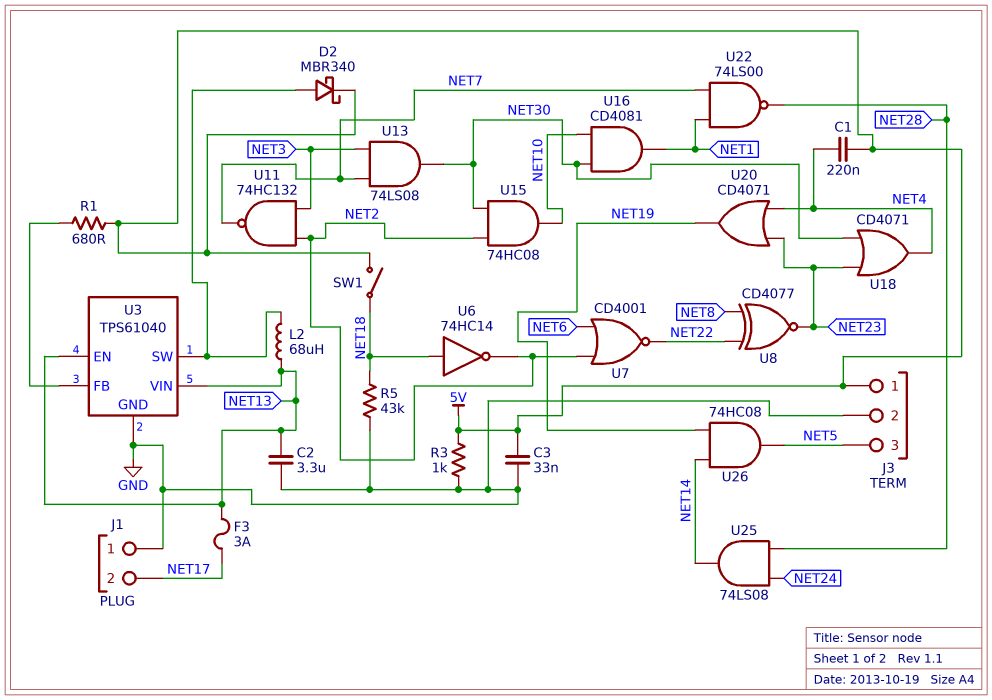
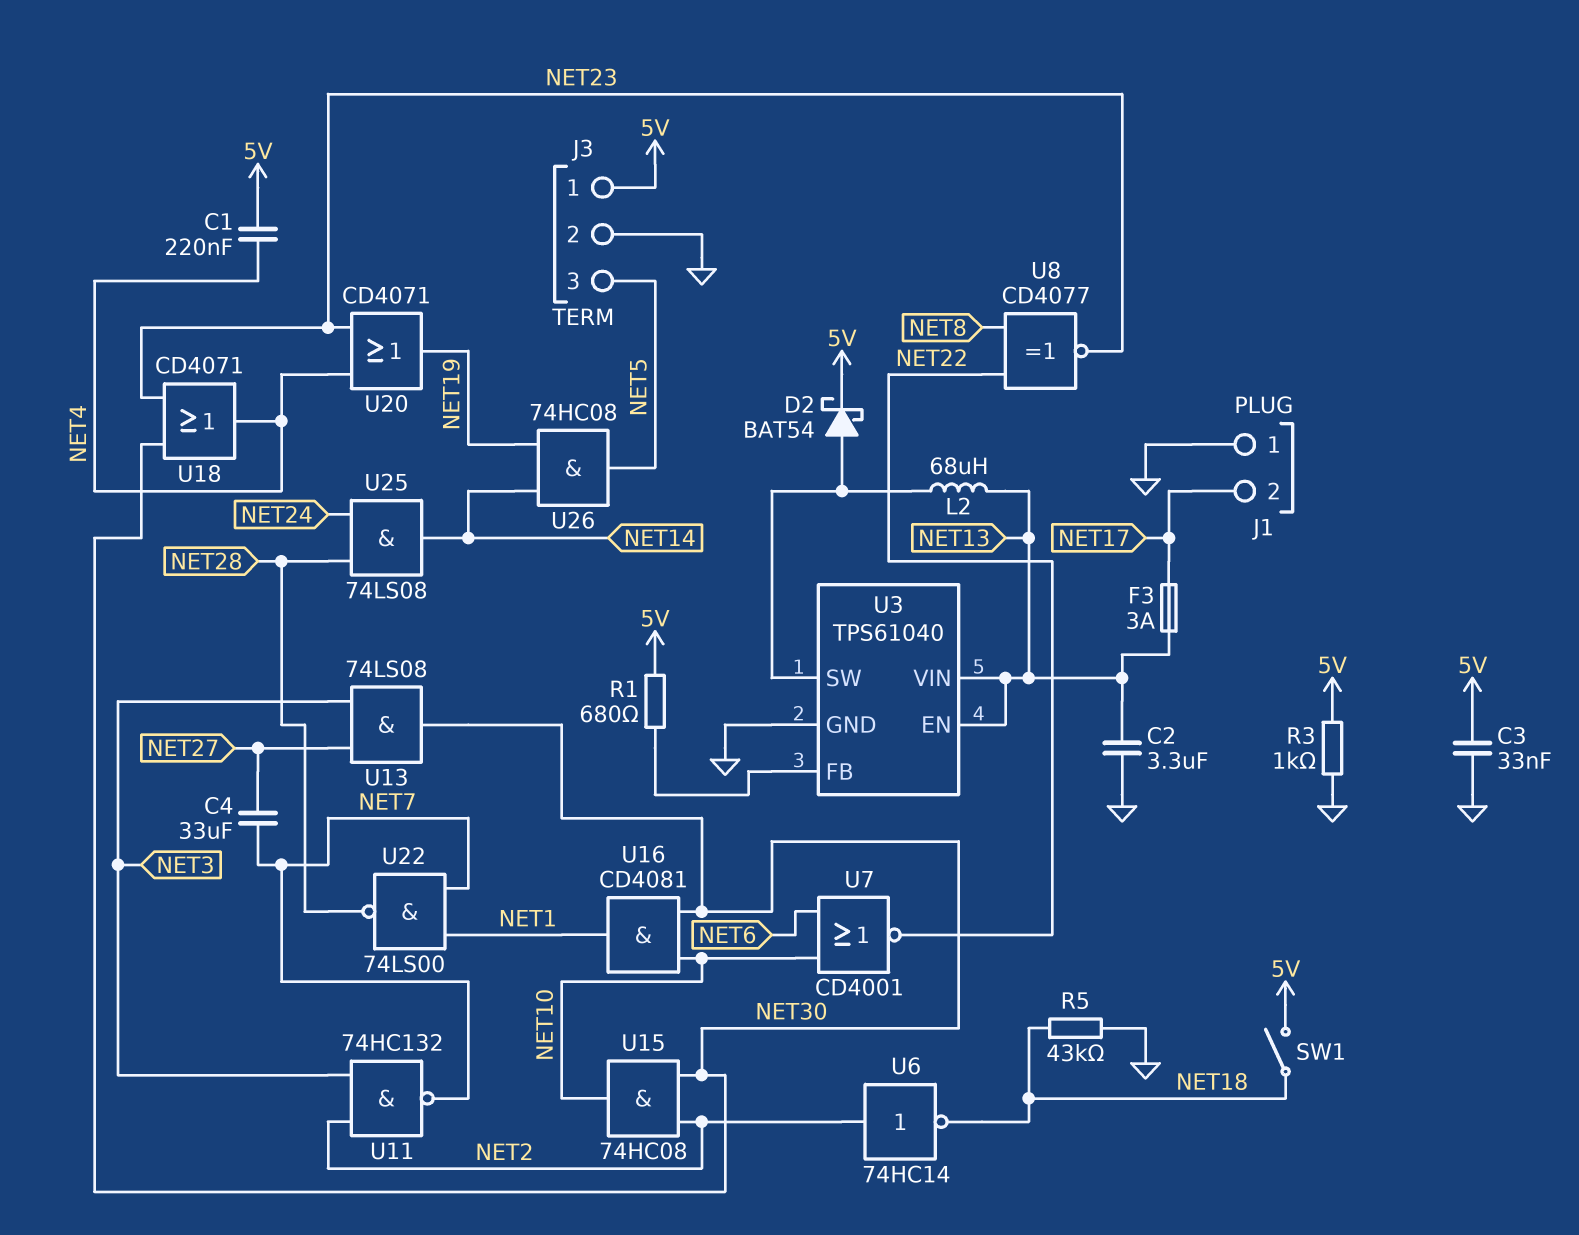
C4: none -> 33uF (NET7, NET27)
D2: schottky MBR340 (A U3/SW, K 5V) -> schottky BAT54 (A U3/SW, K 5V)
U6: NOT 74HC14 (in NET18, out NET2) -> NOT 74HC14 (in NET2, out NET18)
U7: NOR CD4001 (in NET2, in NET6, out NET22) -> NOR CD4001 (in NET6, in NET10, out NET22)
U13: AND 74LS08 (in NET3, in NET7, out NET30) -> AND 74LS08 (in NET3, in NET27, out NET30)

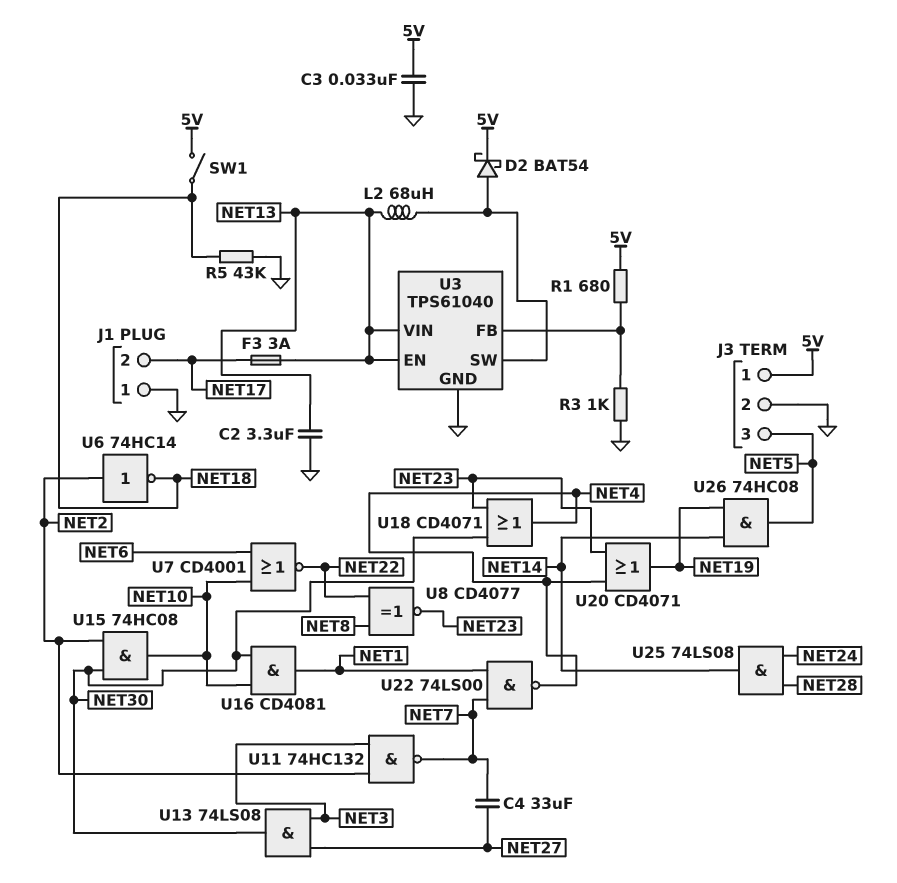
C1: 220nF (5V, NET4) -> none
R3: 1k (5V, GND) -> 1k (GND, U3/FB)
U22: NAND 74LS00 (in NET1, in NET7, out NET28) -> NAND 74LS00 (in NET1, in NET7, out NET4)

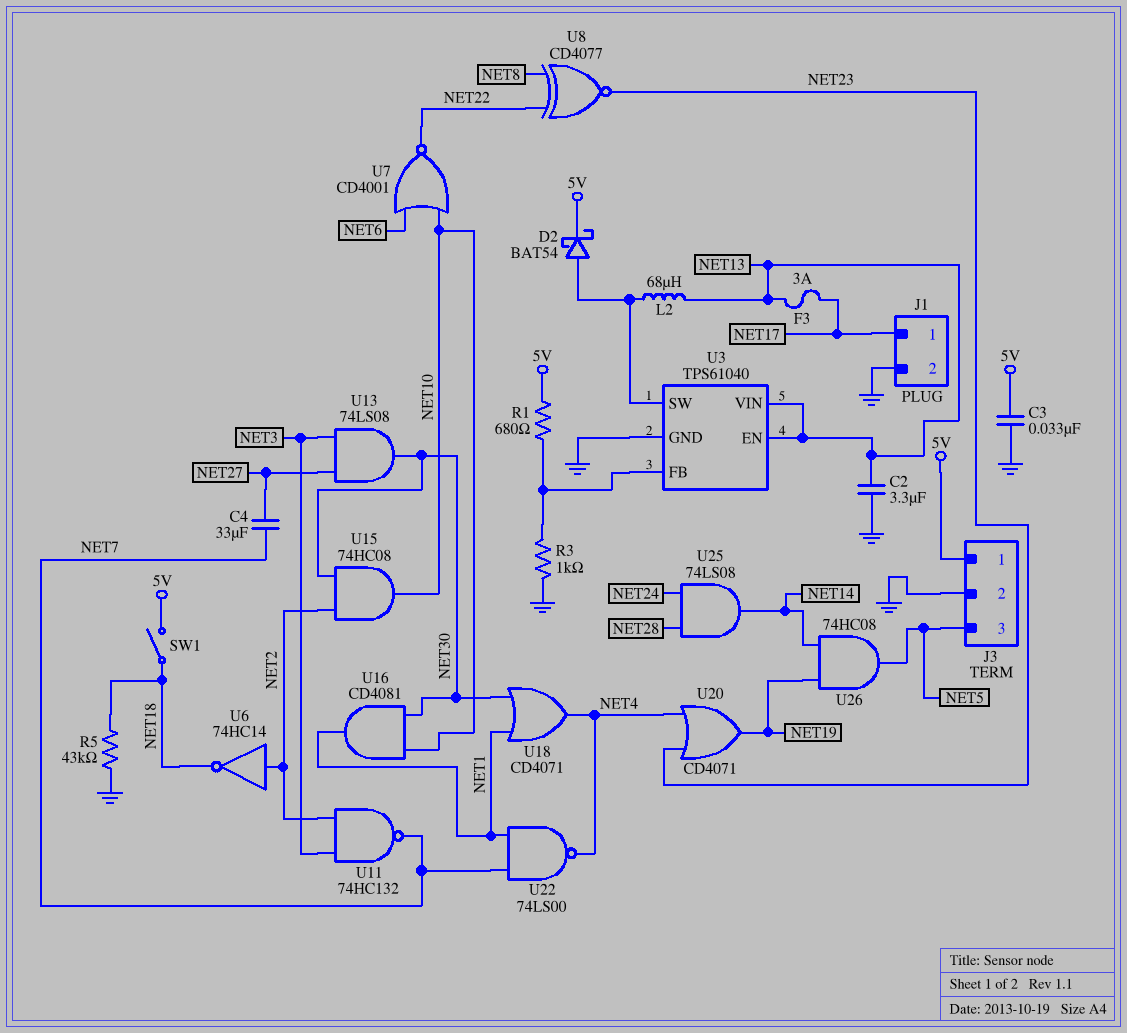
J1 pin 1: GND -> NET17
J1 pin 2: NET17 -> GND
U18: OR CD4071 (in NET23, in NET30, out NET4) -> OR CD4071 (in NET1, in NET30, out NET4)

